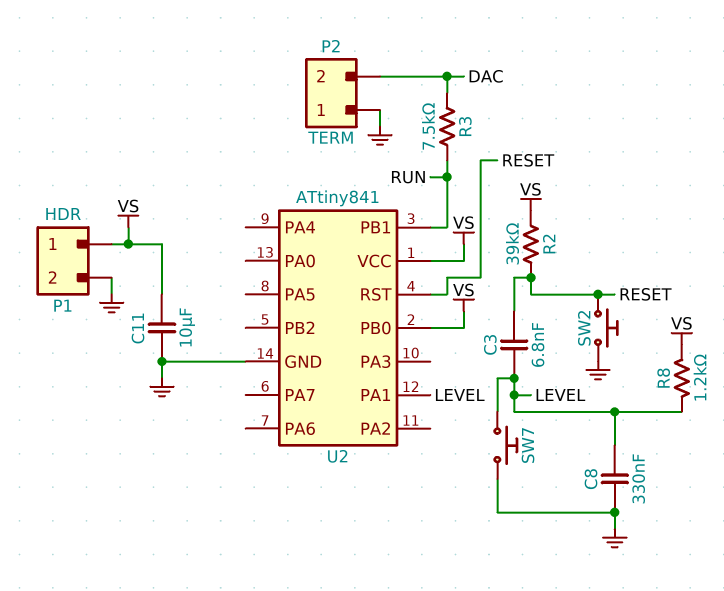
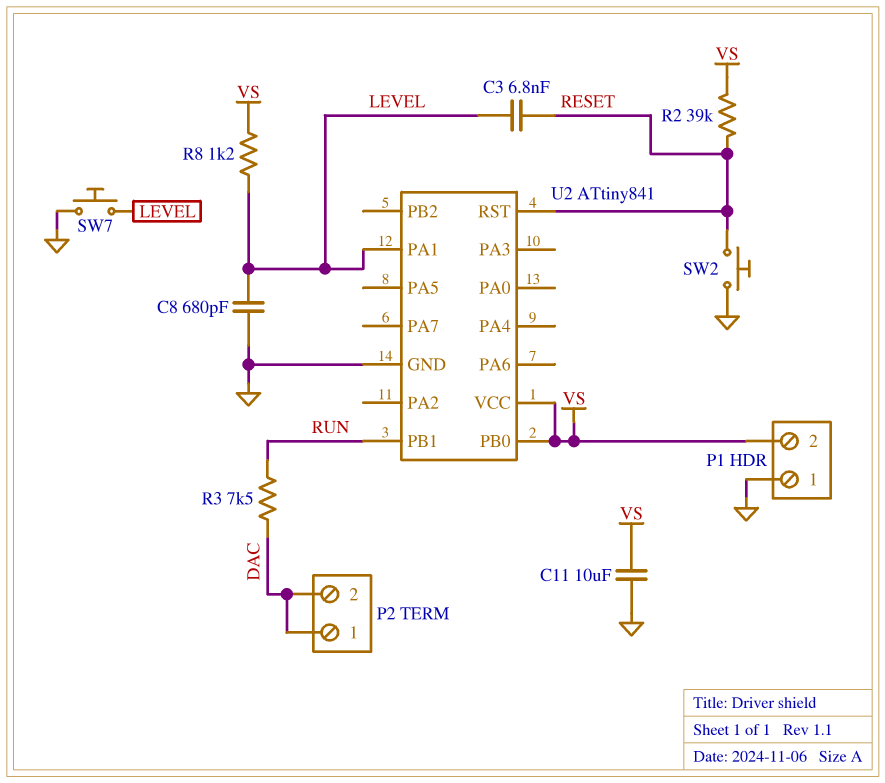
C8: 330nF (GND, LEVEL) -> 680pF (GND, LEVEL)
P1 pin 1: VS -> GND
P1 pin 2: GND -> VS
P2 pin 1: GND -> DAC

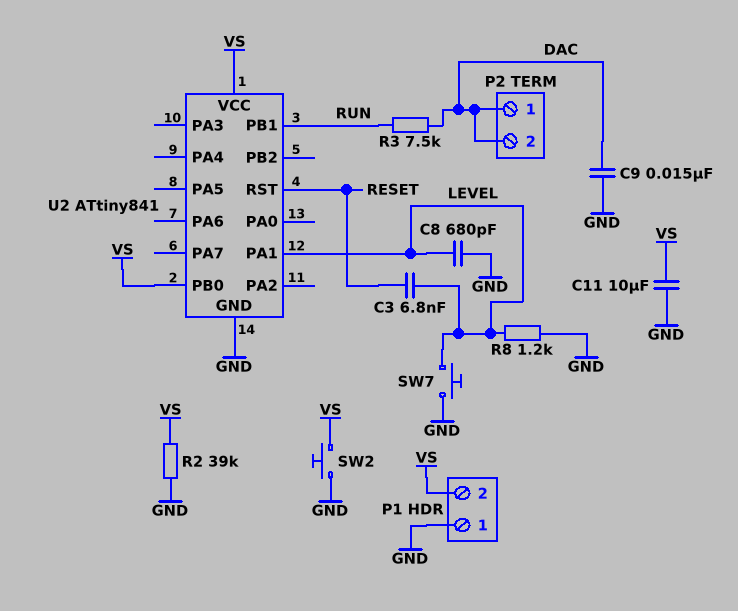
C9: none -> 15nF (DAC, GND)
R2: 39k (RESET, VS) -> 39k (GND, VS)
R8: 1.2k (LEVEL, VS) -> 1.2k (GND, LEVEL)
SW2: button (GND, RESET) -> button (GND, VS)

